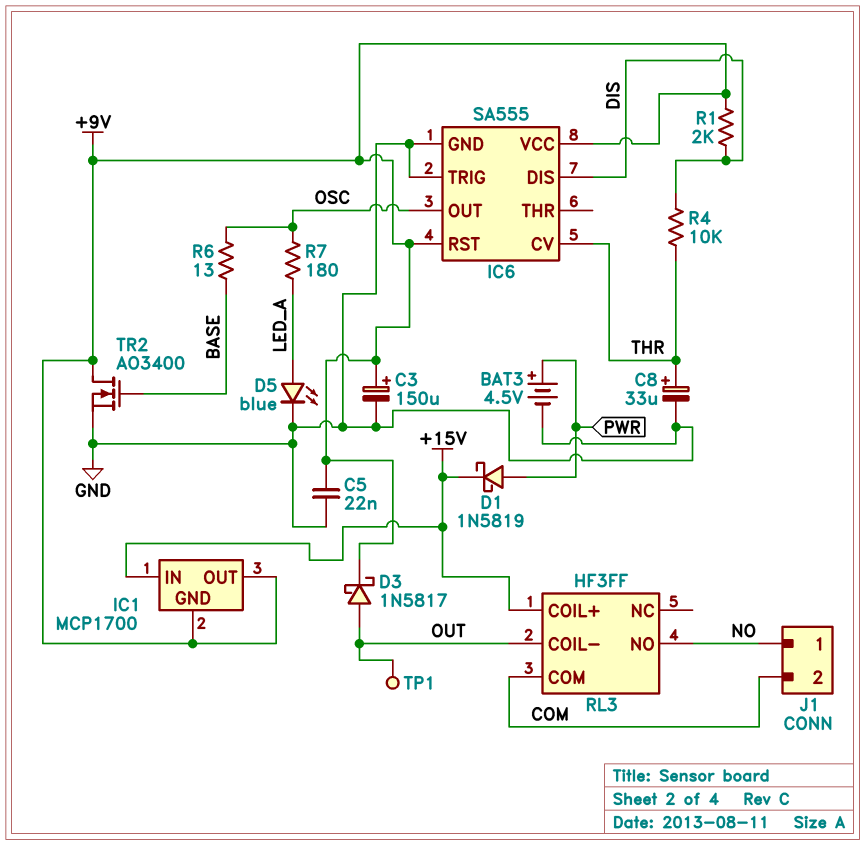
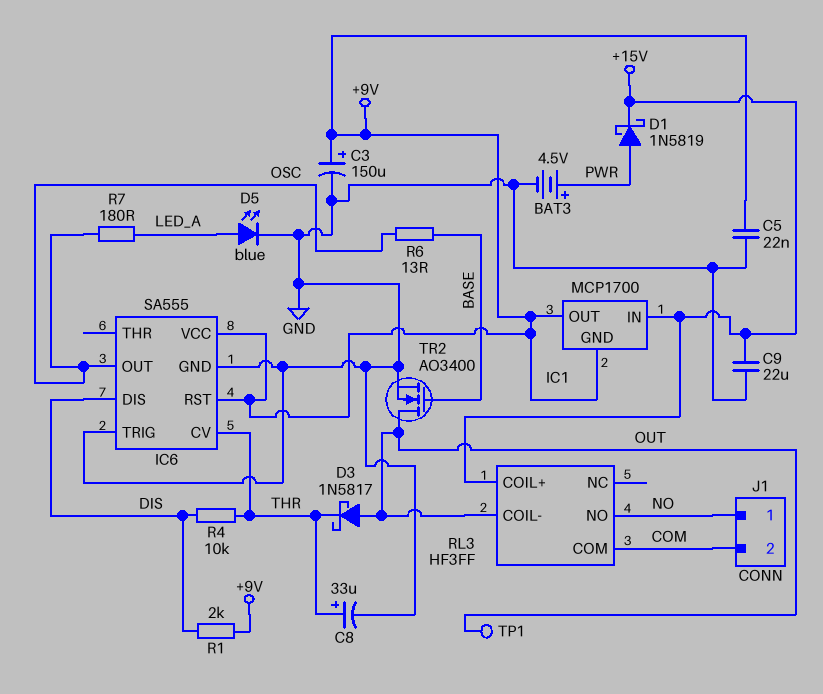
C9: none -> 22uF (+15V, GND)
D3: schottky 1N5817 (A OUT, K +9V) -> schottky 1N5817 (A OUT, K THR)
TR2: NMOS AO3400 (G BASE, D +9V, S GND) -> NMOS AO3400 (G BASE, D OUT, S GND)

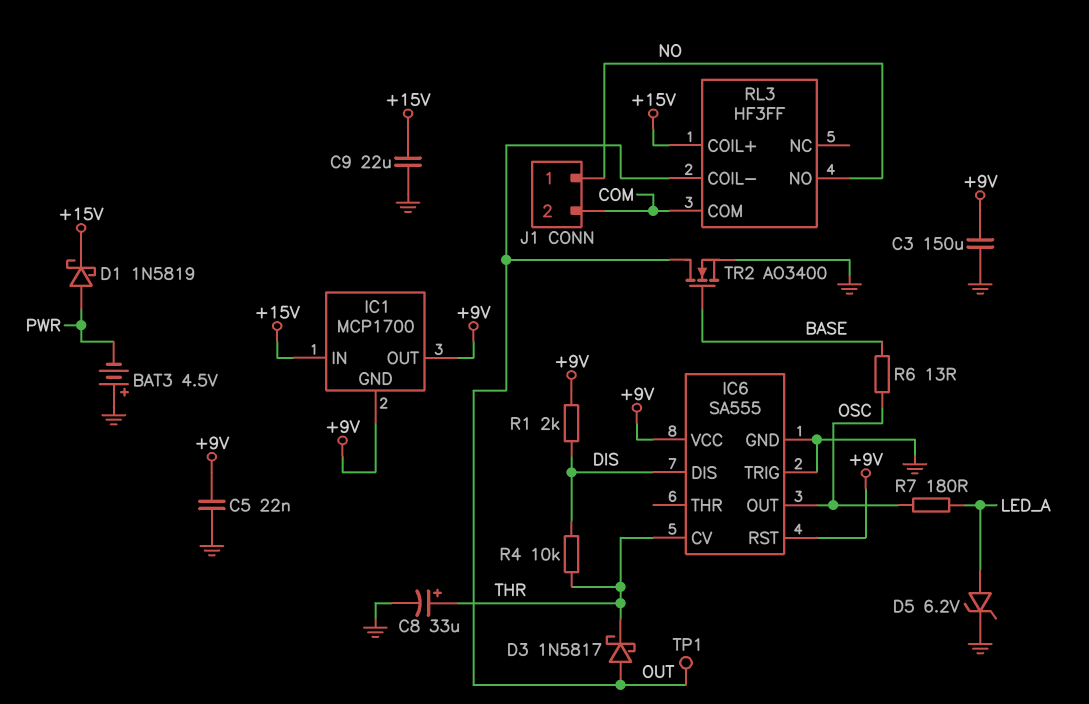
BAT3: 4.5V (plus PWR, minus GND) -> 4.5V (plus GND, minus PWR)
C3: 150uF (plus +9V, minus GND) -> 150uF (+9V, GND)
D5: LED blue (A LED_A, K GND) -> zener 6.2V (A LED_A, K GND)

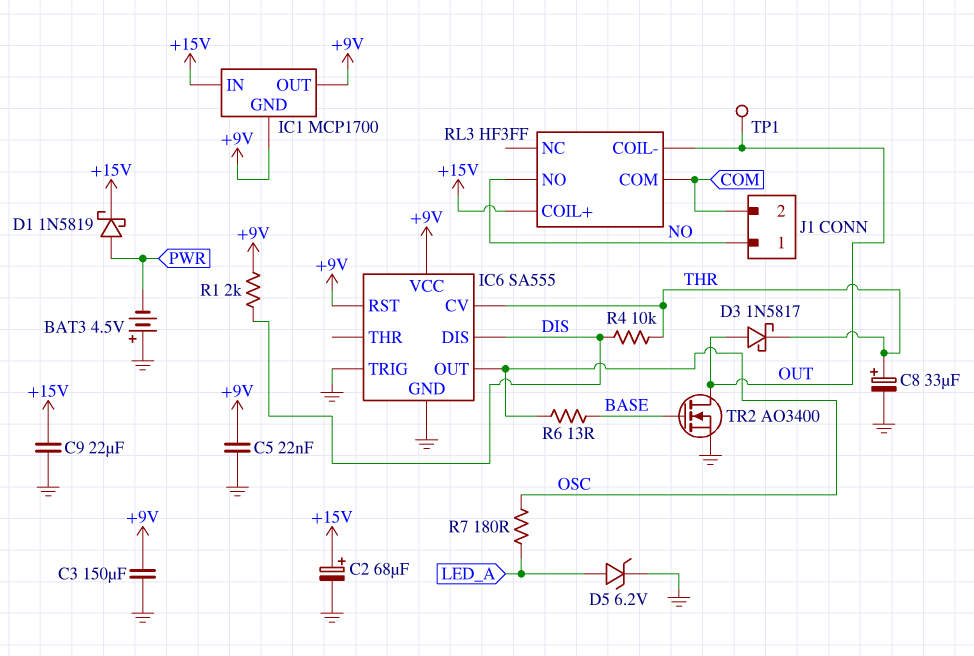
C2: none -> 68uF (plus +15V, minus GND)

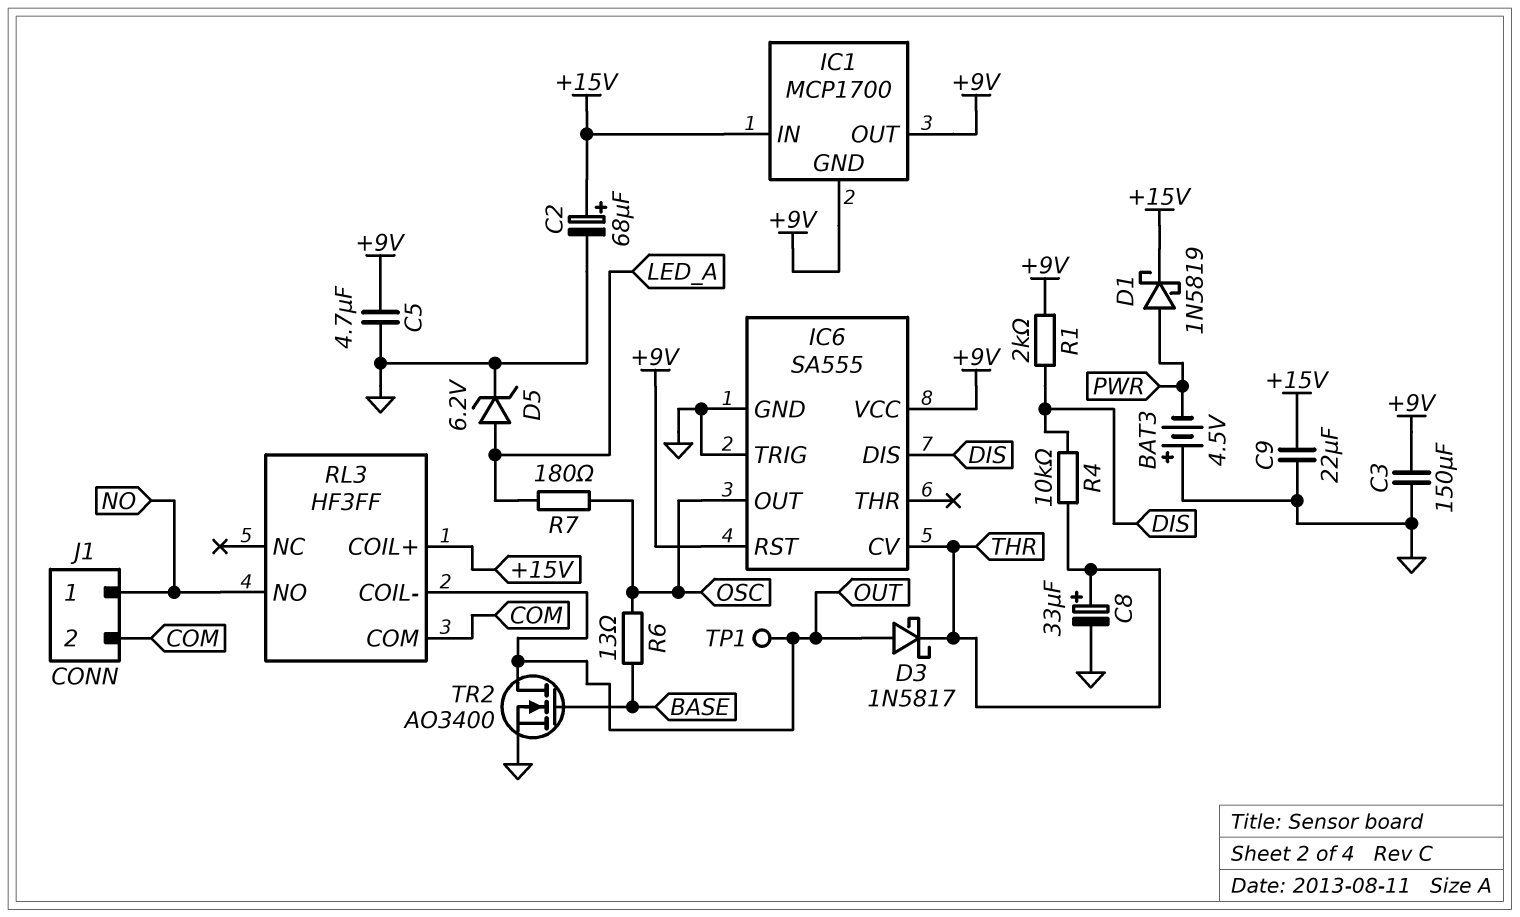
C5: 22nF (+9V, GND) -> 4.7uF (+9V, GND)

